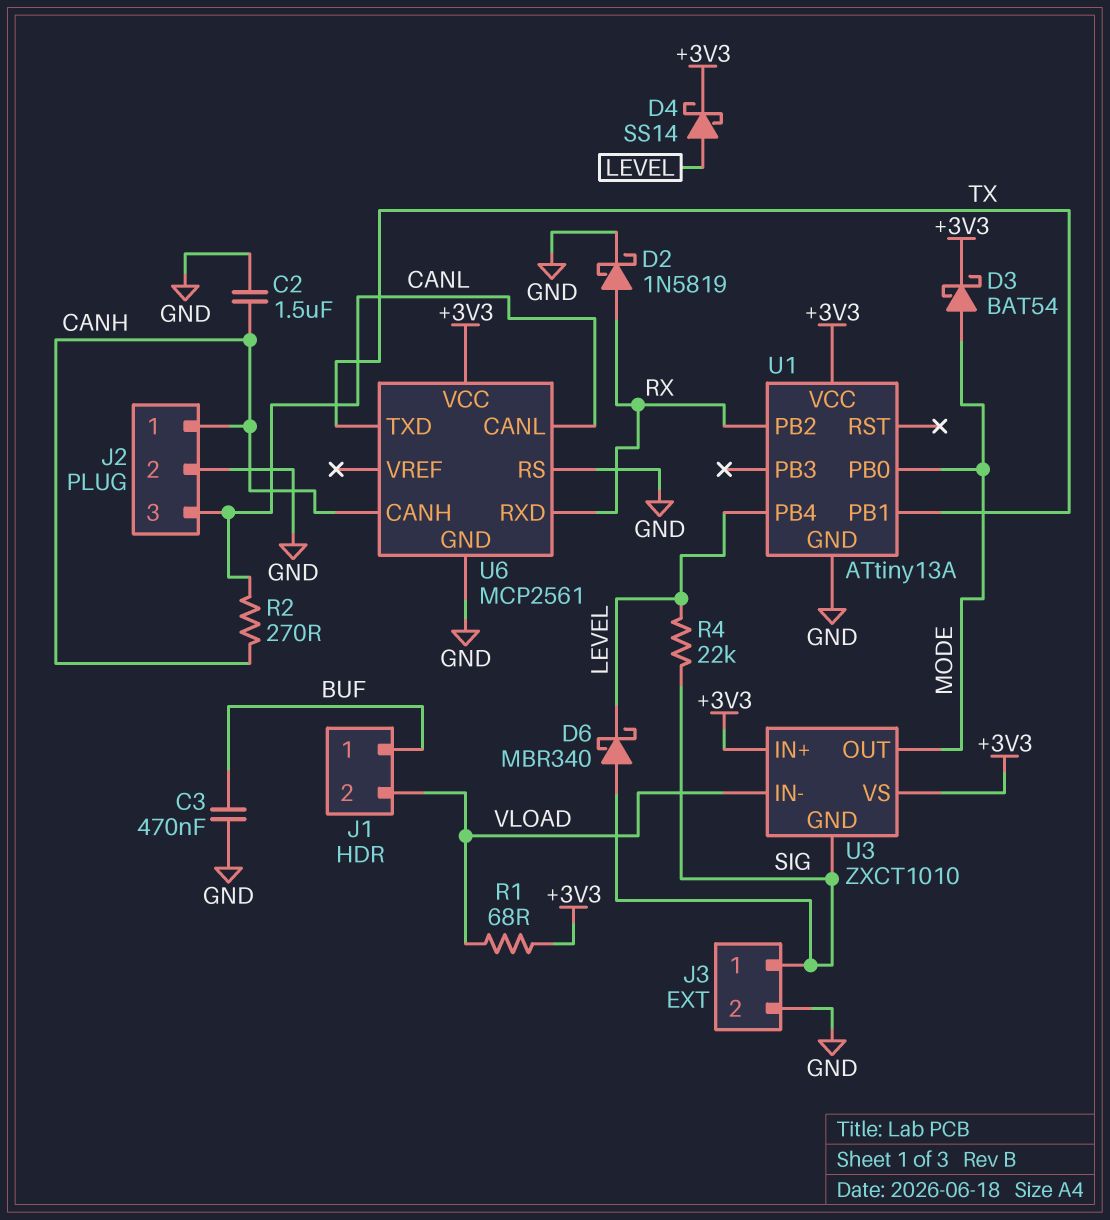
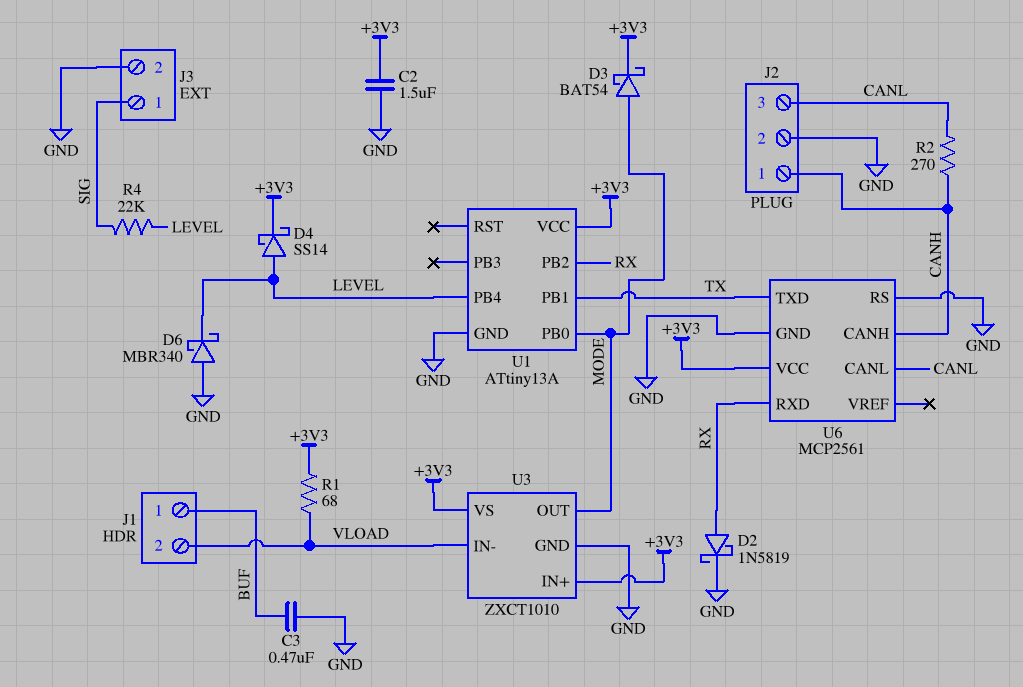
C2: 1.5uF (CANH, GND) -> 1.5uF (+3V3, GND)
D6: schottky MBR340 (A SIG, K LEVEL) -> schottky MBR340 (A GND, K LEVEL)
U3 pin GND: SIG -> GND

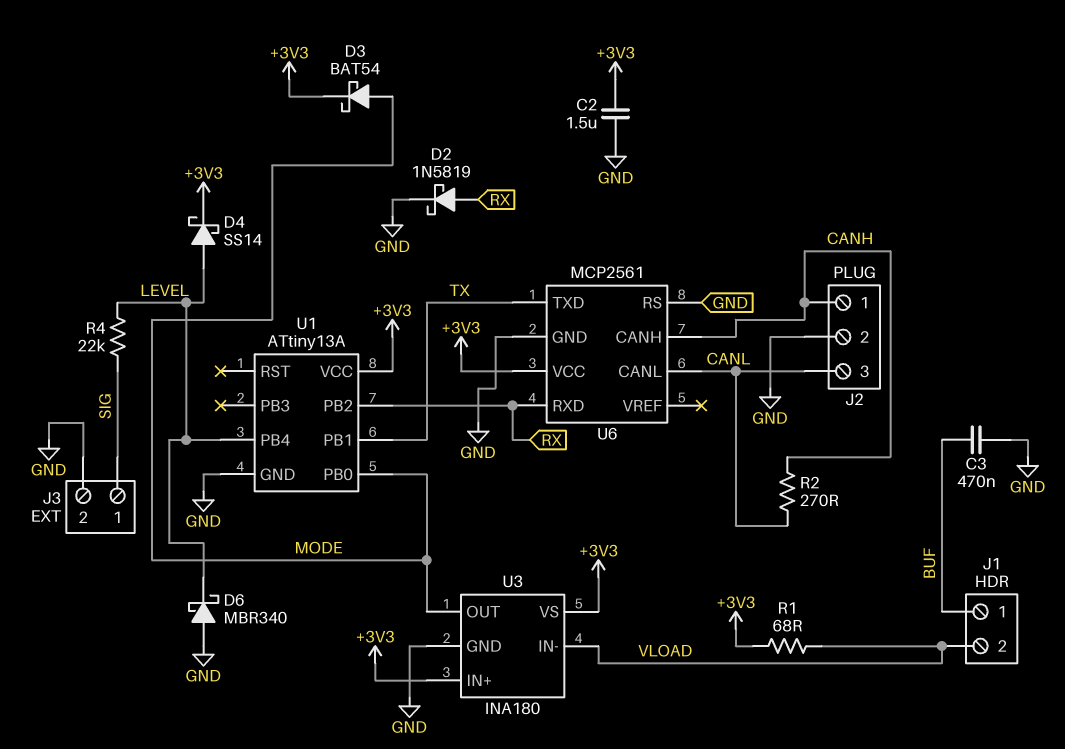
U3: ZXCT1010 -> INA180

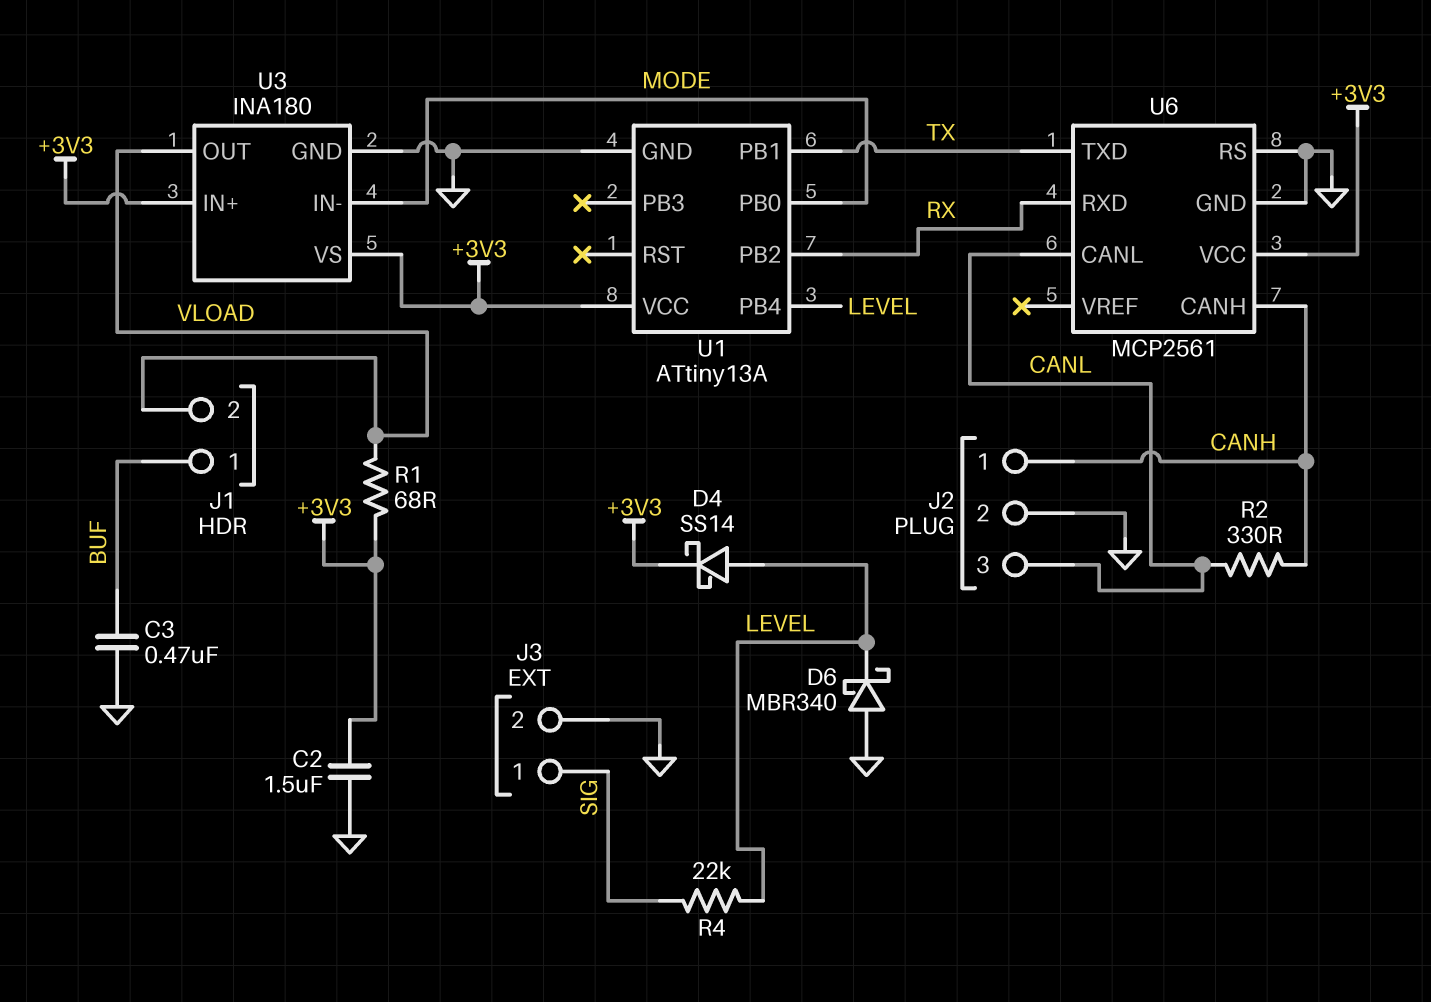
D2: schottky 1N5819 (A RX, K GND) -> none
D3: schottky BAT54 (A MODE, K +3V3) -> none
R2: 270 (CANH, CANL) -> 330 (CANH, CANL)
U3 pin IN-: VLOAD -> MODE
U3 pin OUT: MODE -> VLOAD

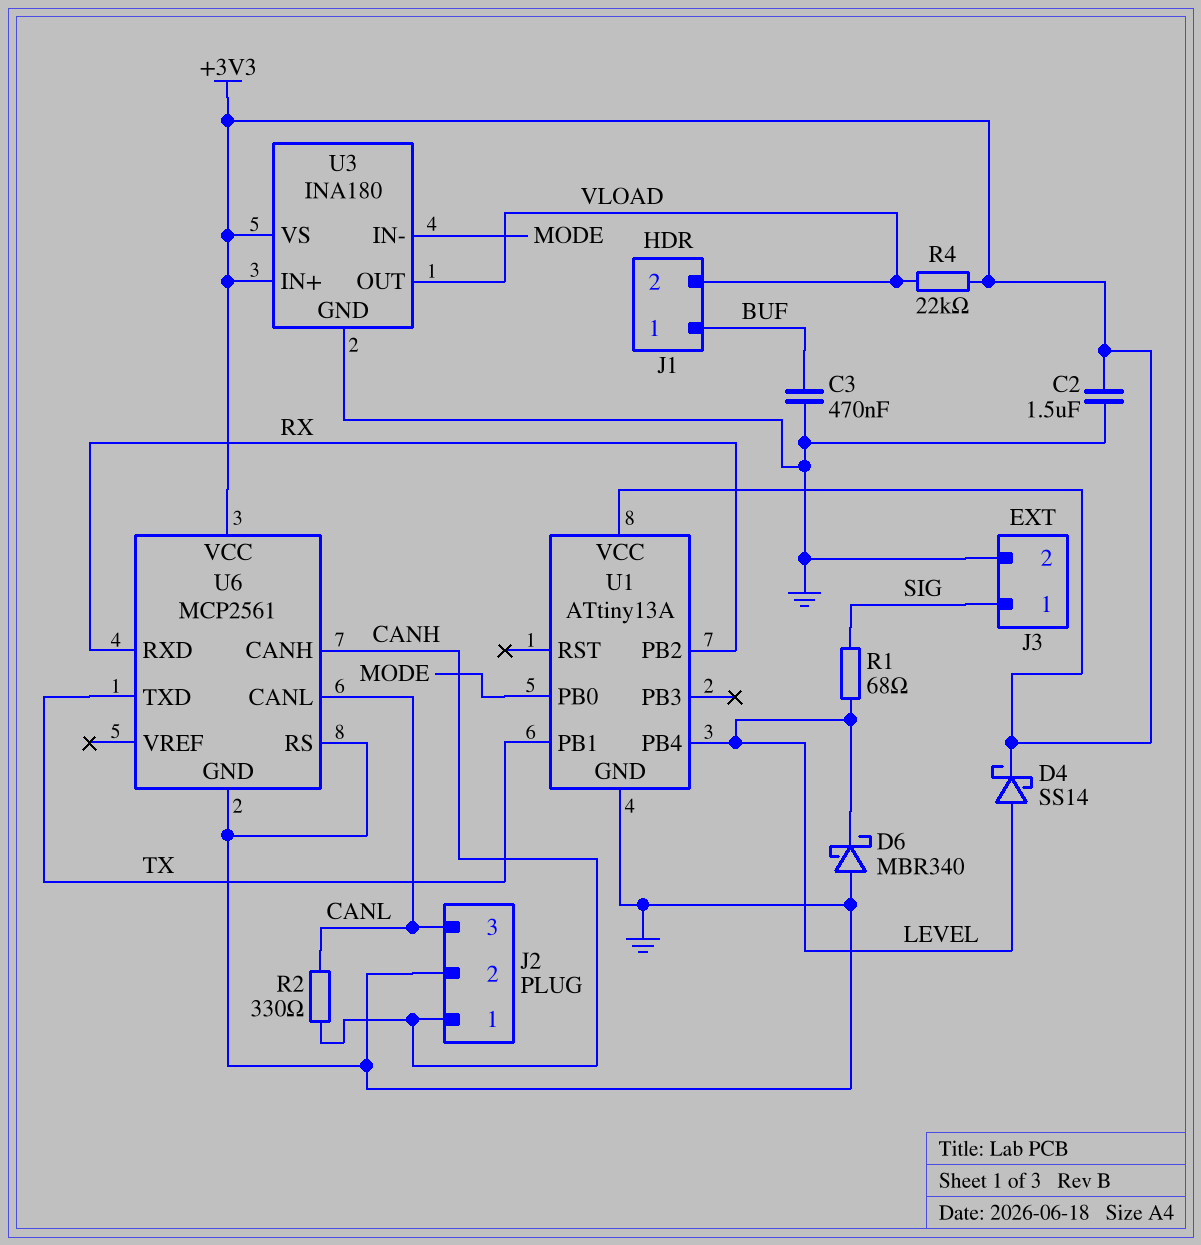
R1: 68 (+3V3, VLOAD) -> 68 (LEVEL, SIG)
R4: 22k (LEVEL, SIG) -> 22k (+3V3, VLOAD)

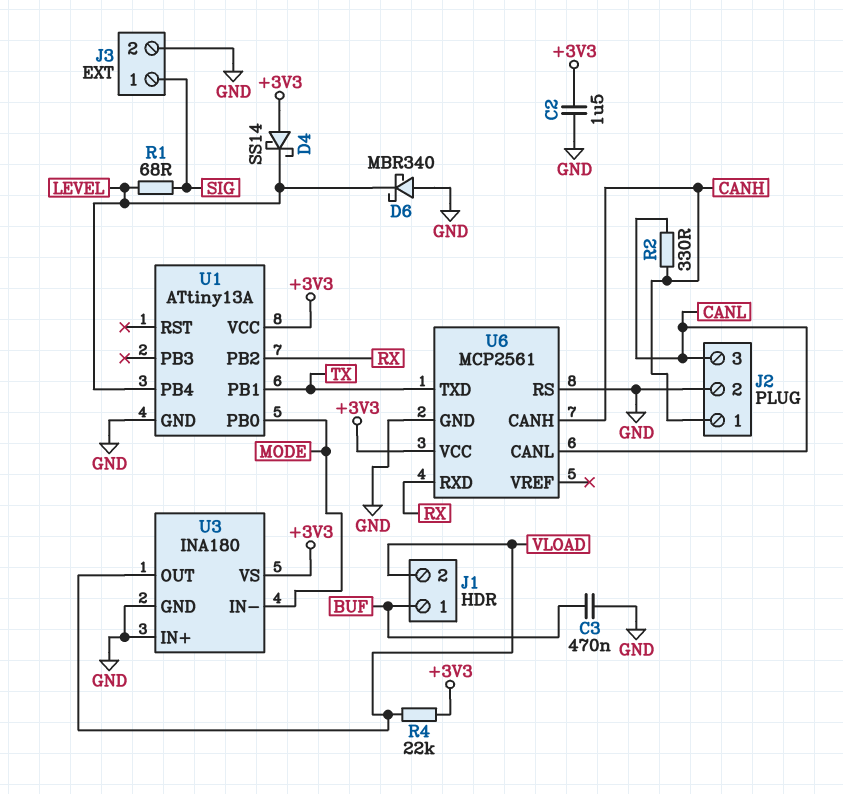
D4: schottky SS14 (A LEVEL, K +3V3) -> schottky SS14 (A +3V3, K LEVEL)
U3 pin IN+: +3V3 -> GND

